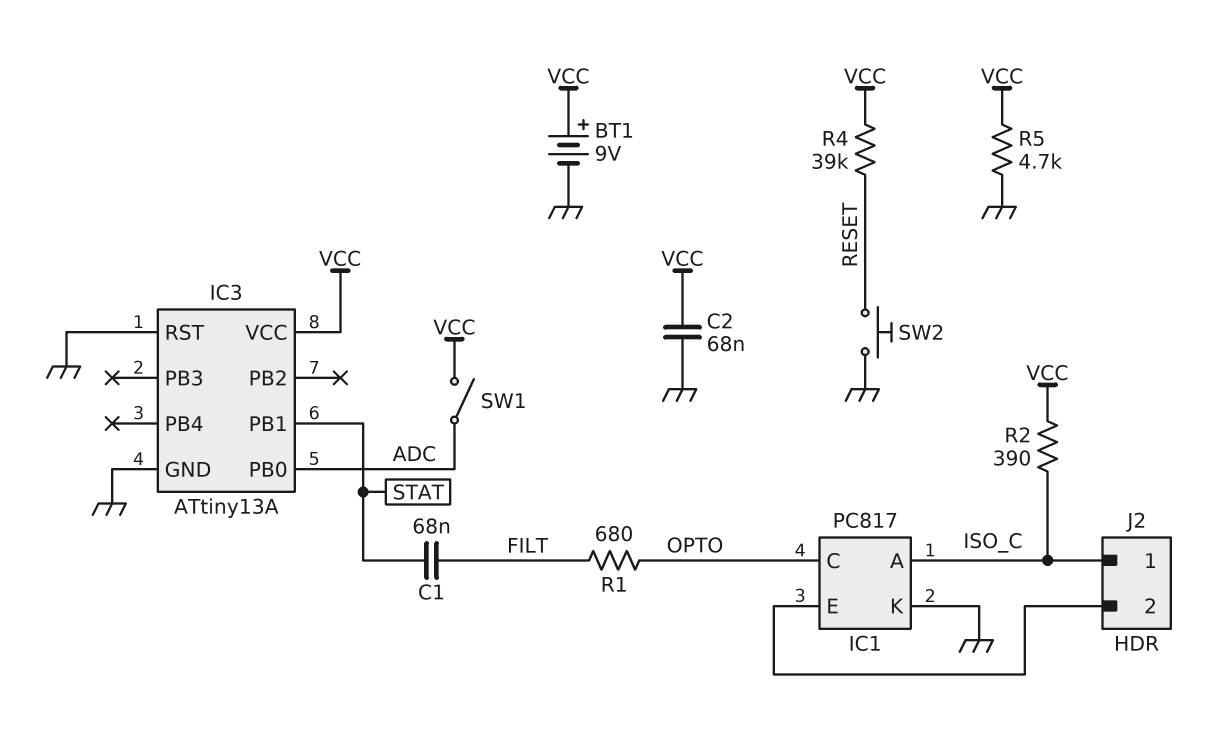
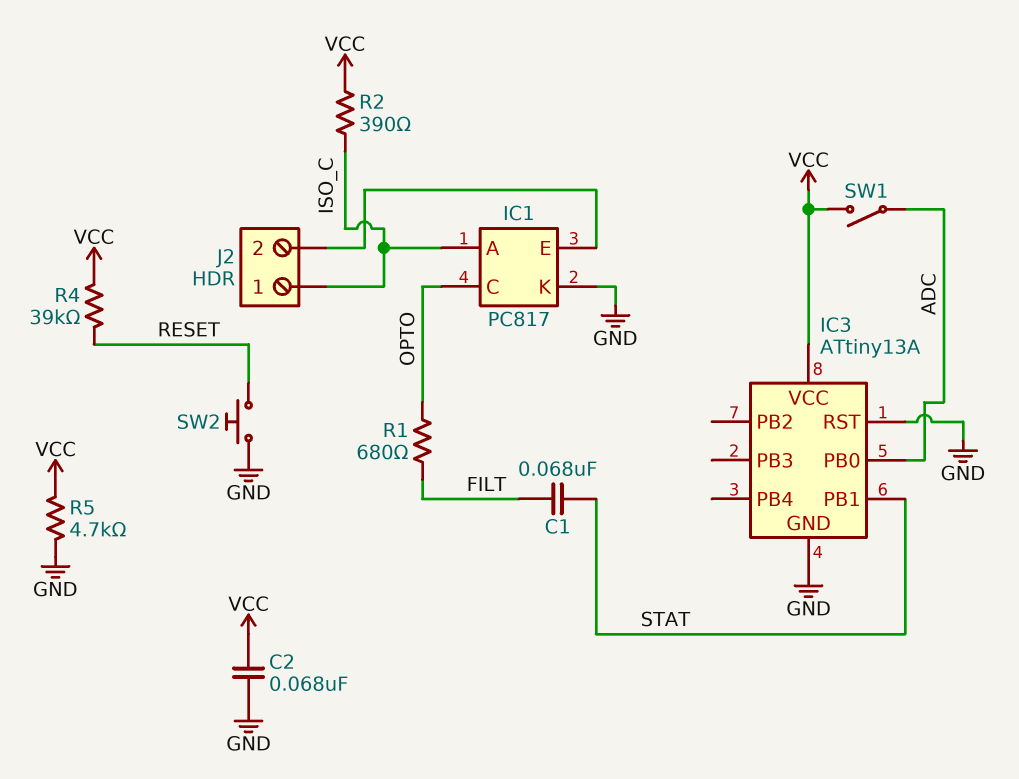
BT1: 9V (plus VCC, minus GND) -> none

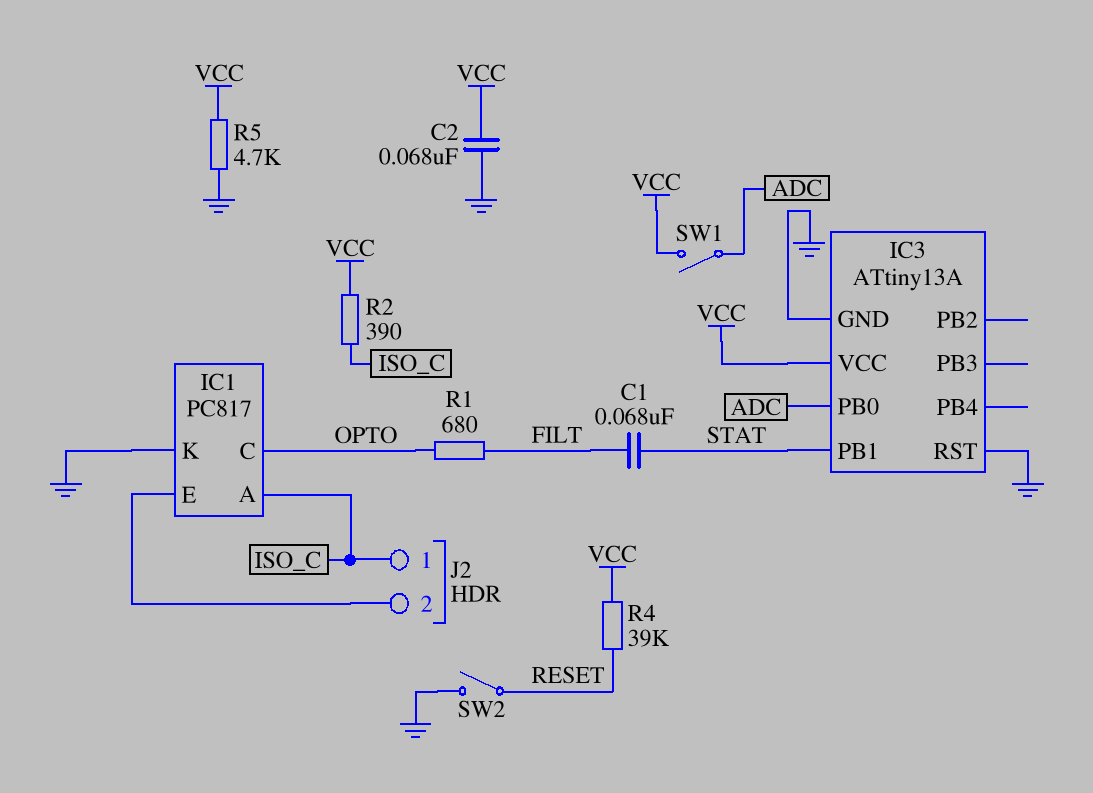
SW2: button (GND, RESET) -> switch (GND, RESET)

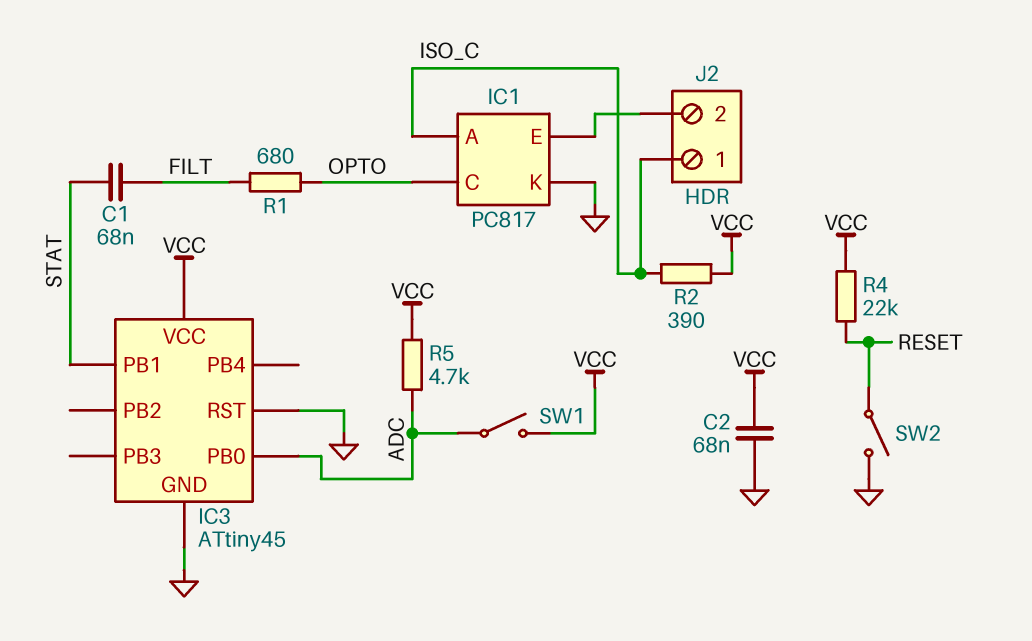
IC3: ATtiny13A -> ATtiny45
R4: 39k (RESET, VCC) -> 22k (RESET, VCC)
R5: 4.7k (GND, VCC) -> 4.7k (ADC, VCC)

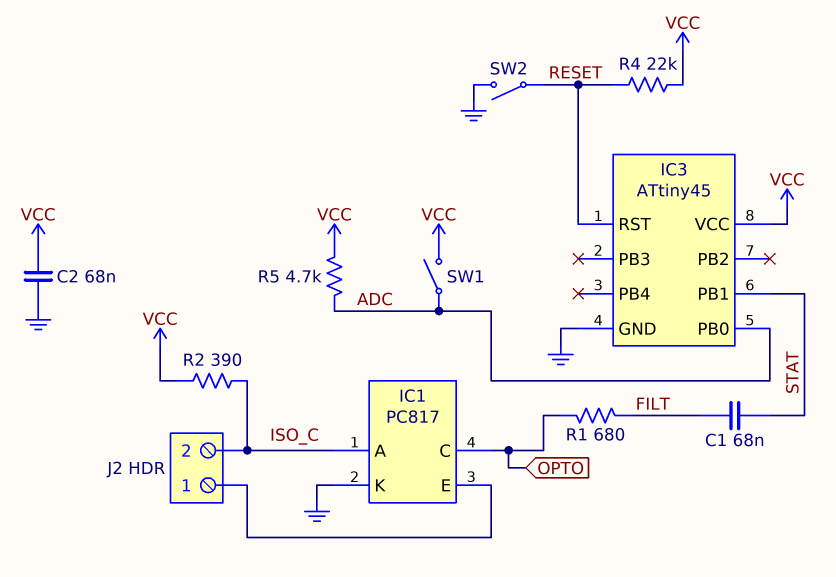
IC3 pin RST: GND -> RESET
J2 pin 1: ISO_C -> IC1/E
J2 pin 2: IC1/E -> ISO_C

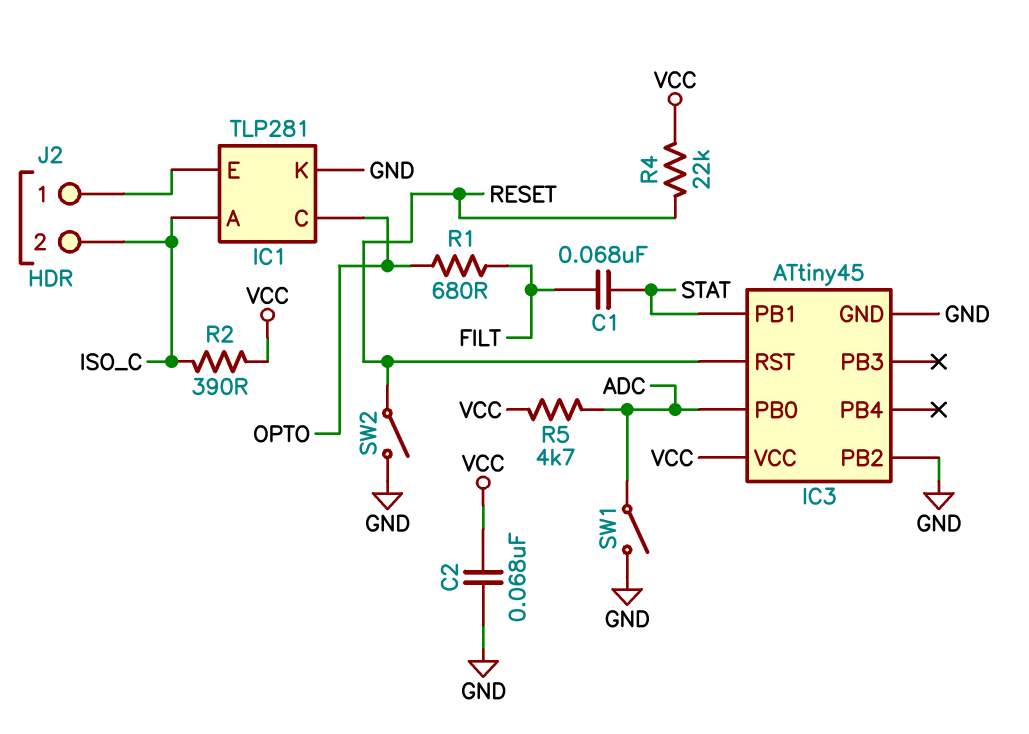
IC1: PC817 -> TLP281
IC3 pin PB2: none -> GND
SW1: switch (ADC, VCC) -> switch (ADC, GND)

